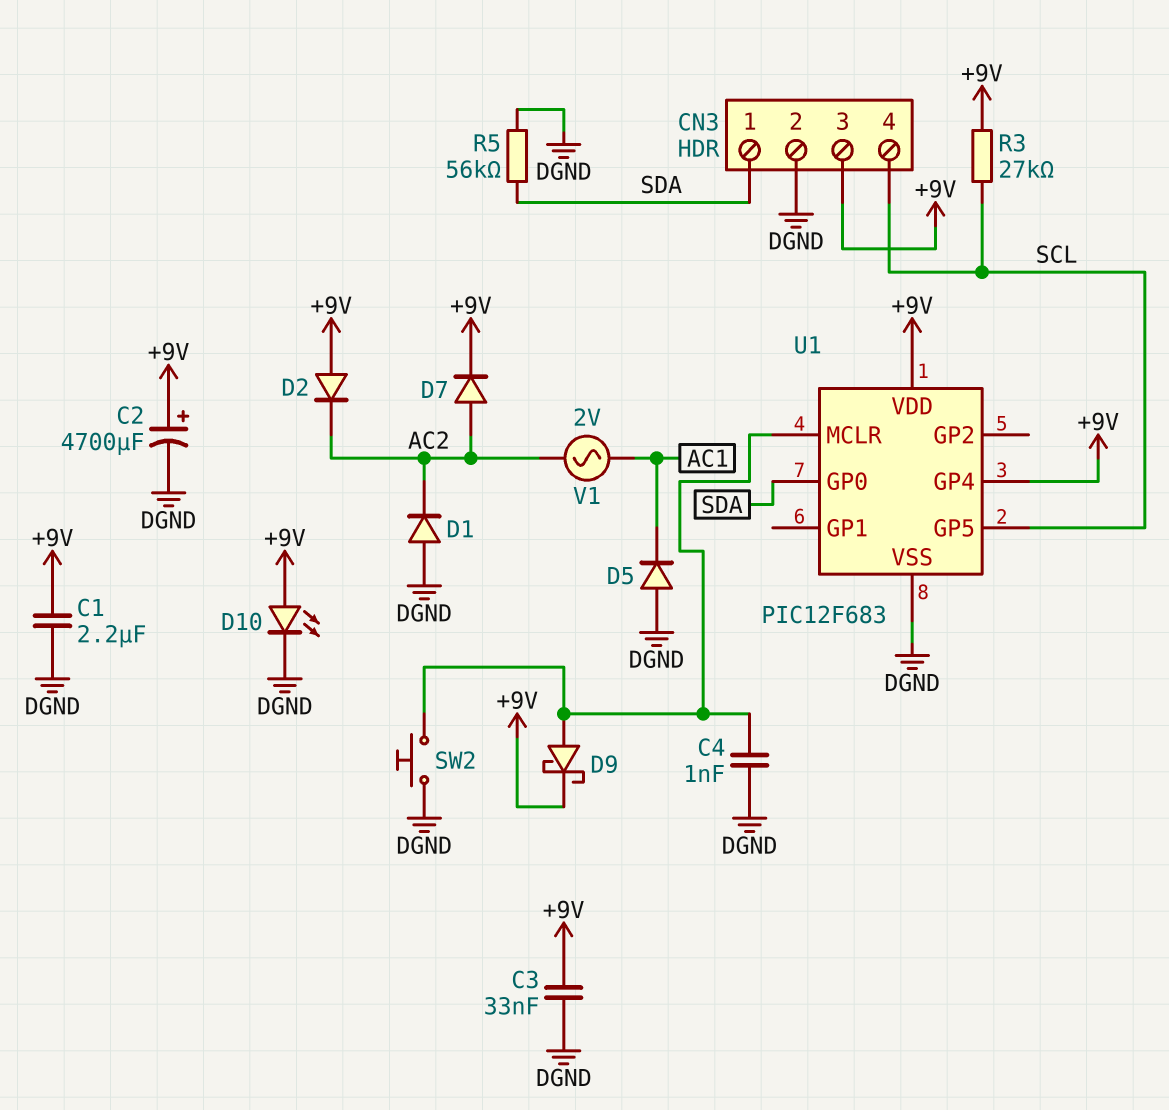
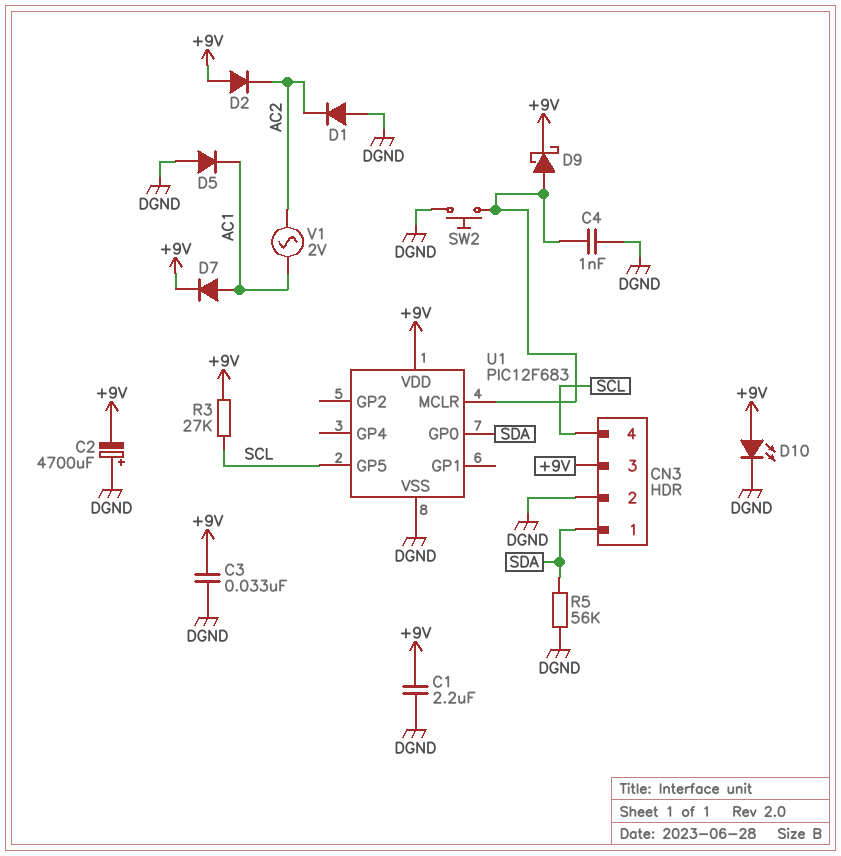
C2: 4700uF (plus +9V, minus DGND) -> 4700uF (plus DGND, minus +9V)
D7: diode (A AC2, K +9V) -> diode (A AC1, K +9V)
U1 pin GP4: +9V -> none

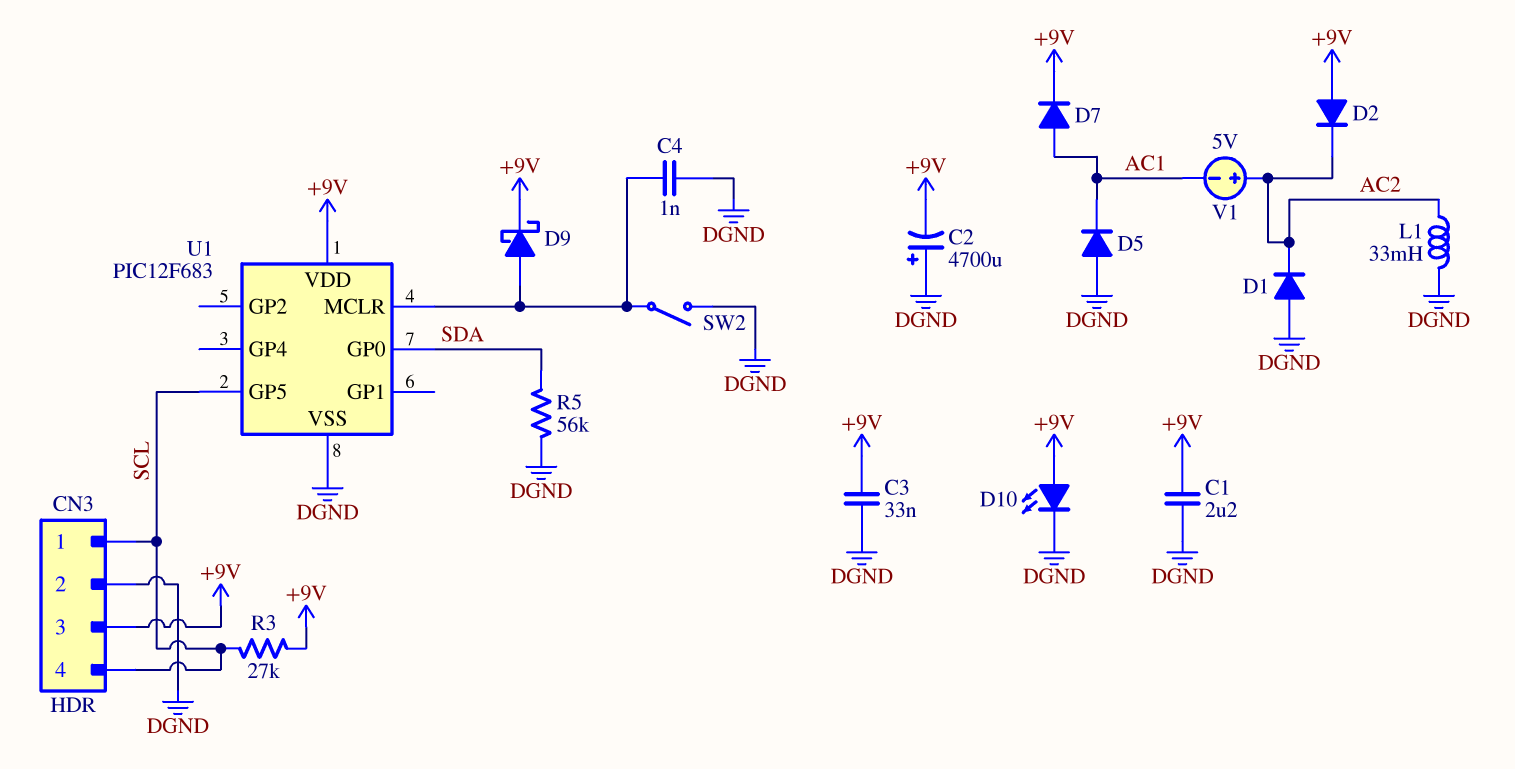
CN3 pin 1: SDA -> SCL
L1: none -> 33mH (AC2, DGND)
SW2: button (DGND, U1/MCLR) -> switch (DGND, U1/MCLR)
V1: AC 2V (AC1, AC2) -> 5V (plus AC2, minus AC1)

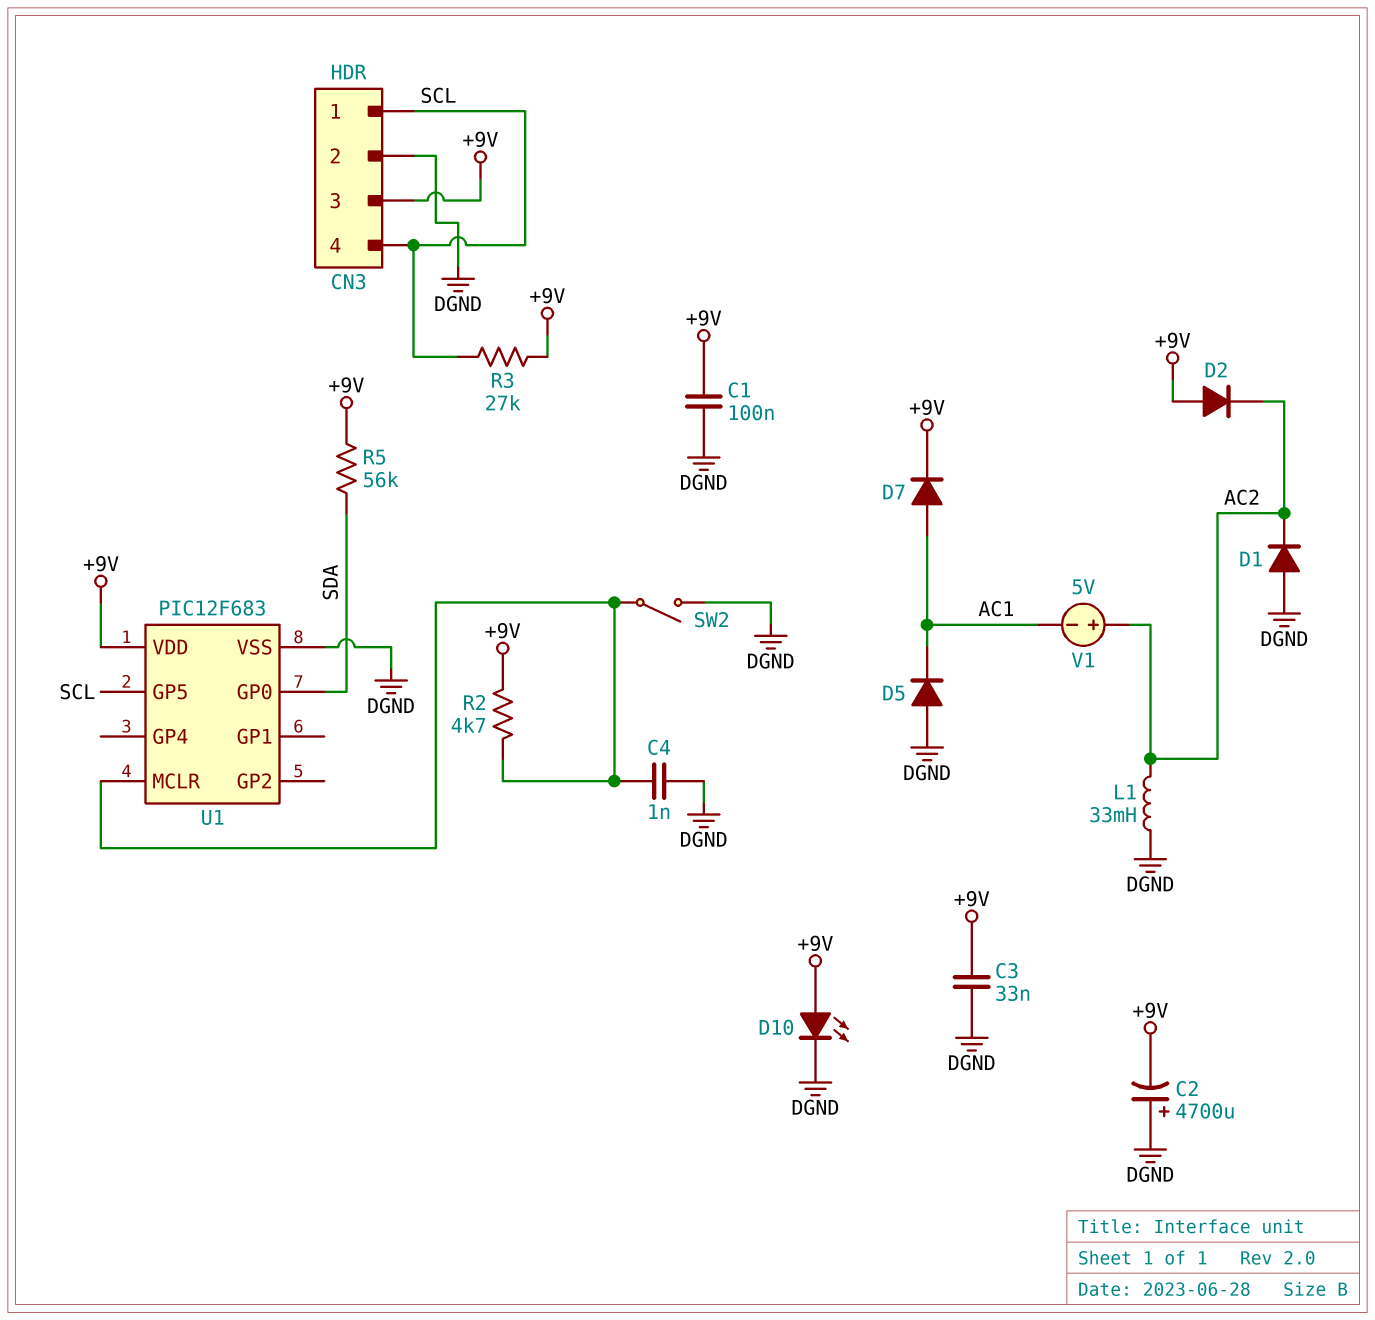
C1: 2.2uF (+9V, DGND) -> 100nF (+9V, DGND)
D9: schottky (A U1/MCLR, K +9V) -> none
R2: none -> 4.7k (+9V, U1/MCLR)
R5: 56k (DGND, SDA) -> 56k (+9V, SDA)

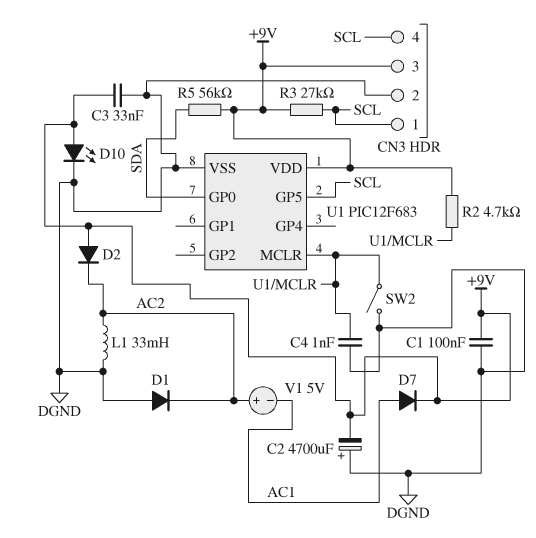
D5: diode (A DGND, K AC1) -> none

